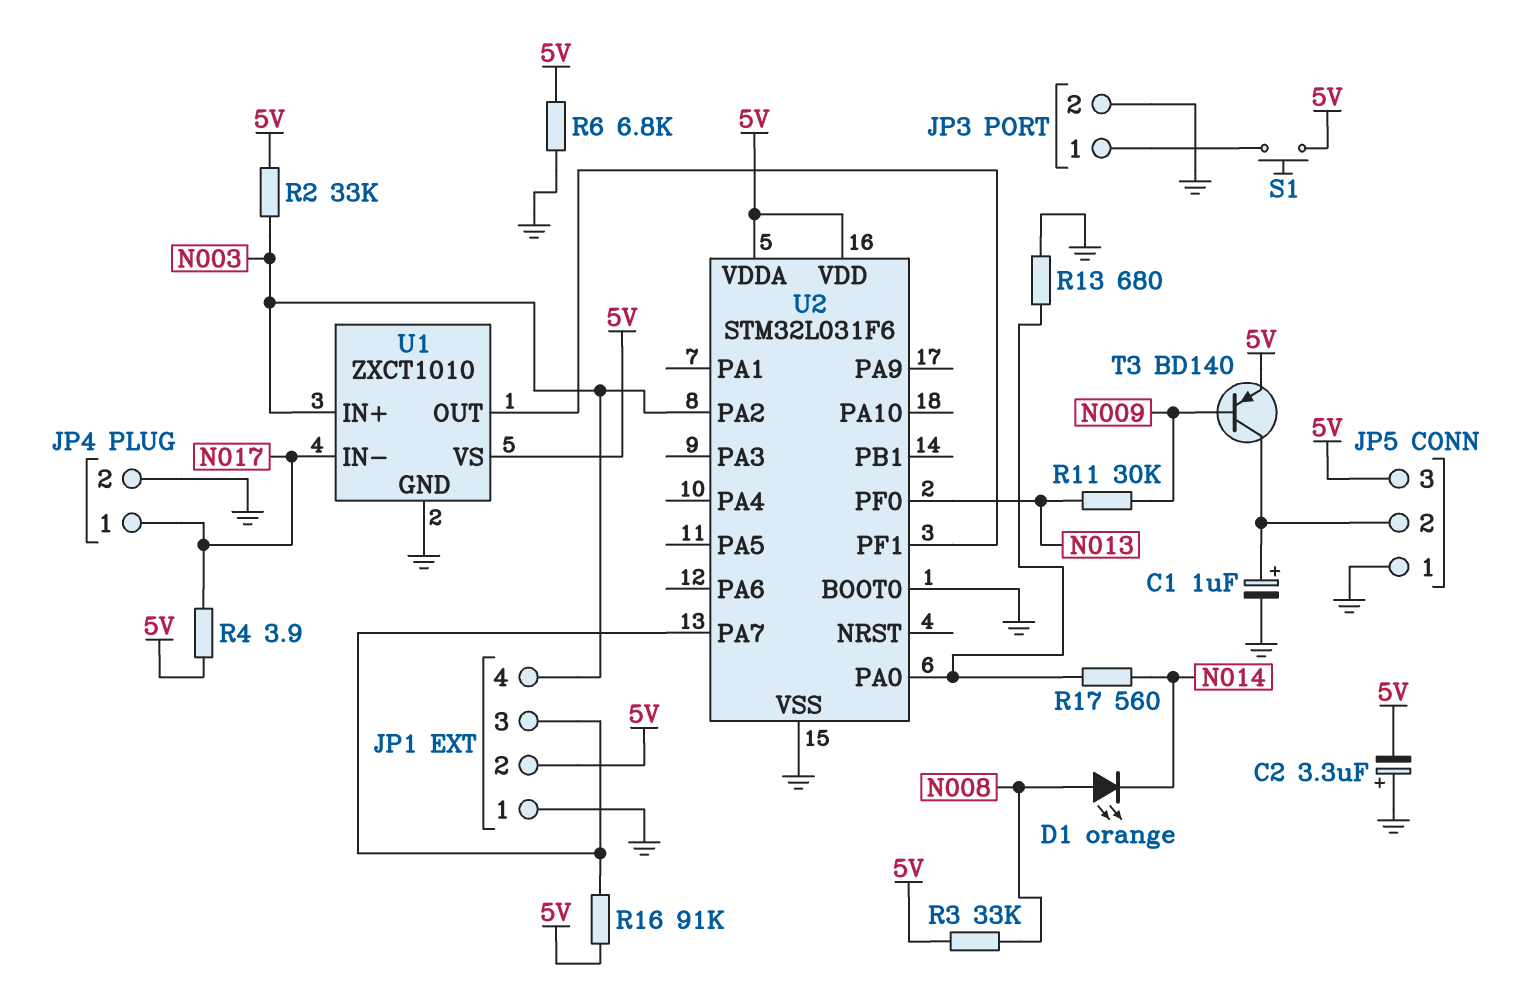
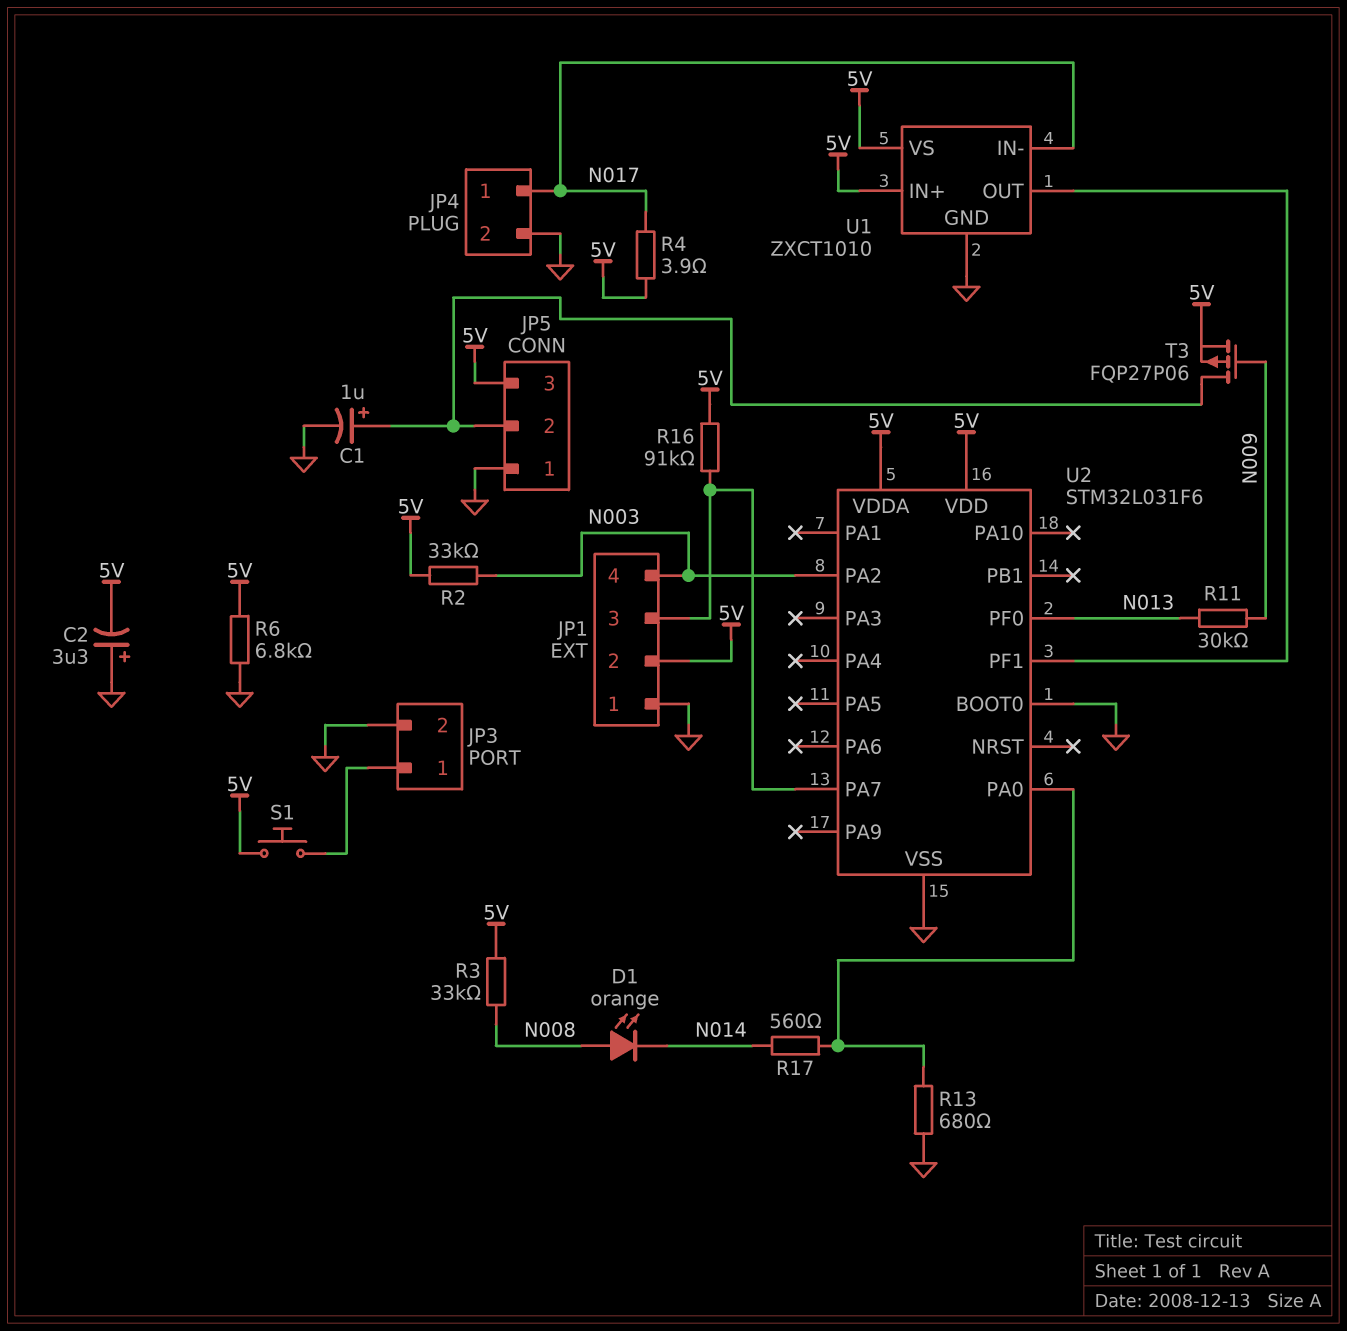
T3: PNP BD140 (B N009, C JP5/2, E 5V) -> PMOS FQP27P06 (G N009, D JP5/2, S 5V)
U1 pin IN+: N003 -> 5V

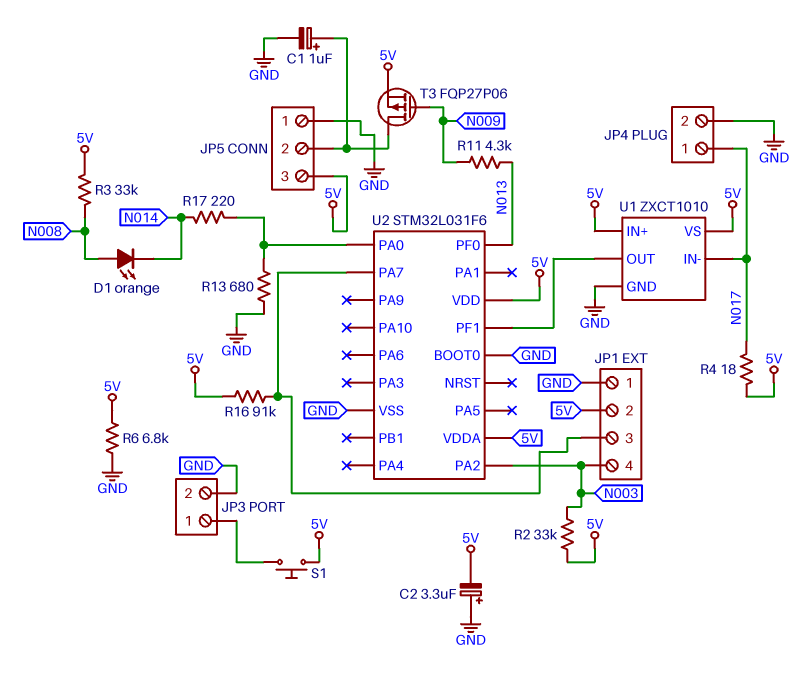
R4: 3.9 (5V, N017) -> 18 (5V, N017)
R11: 30k (N009, N013) -> 4.3k (N009, N013)
R17: 560 (N014, U2/PA0) -> 220 (N014, U2/PA0)

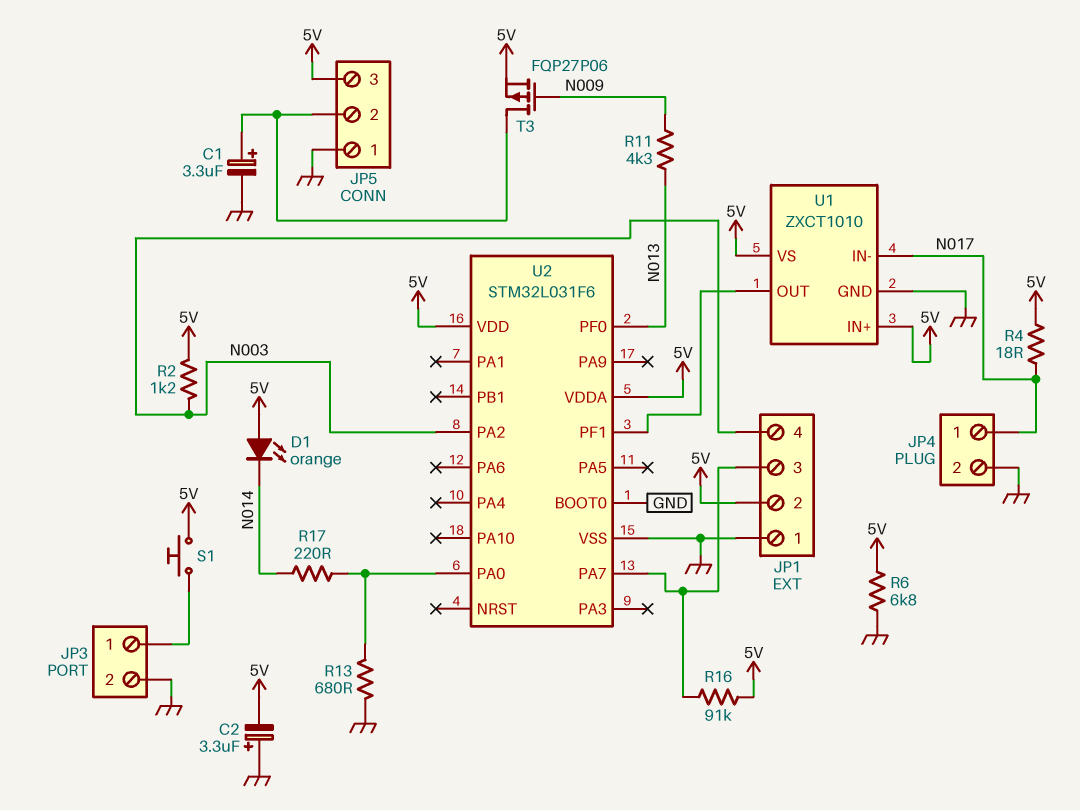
C1: 1uF (plus JP5/2, minus GND) -> 3.3uF (plus JP5/2, minus GND)
D1: LED orange (A N008, K N014) -> LED orange (A 5V, K N014)
R2: 33k (5V, N003) -> 1.2k (5V, N003)
R3: 33k (5V, N008) -> none

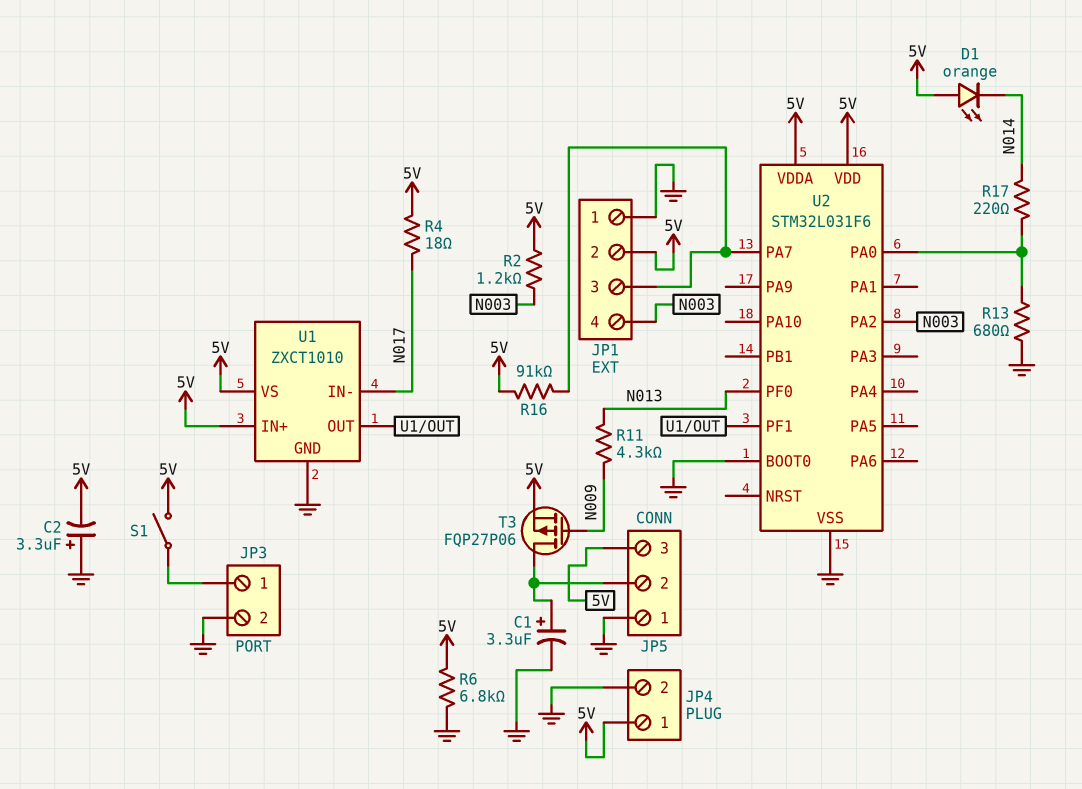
JP4 pin 1: N017 -> 5V
S1: button (5V, JP3/1) -> switch (5V, JP3/1)

